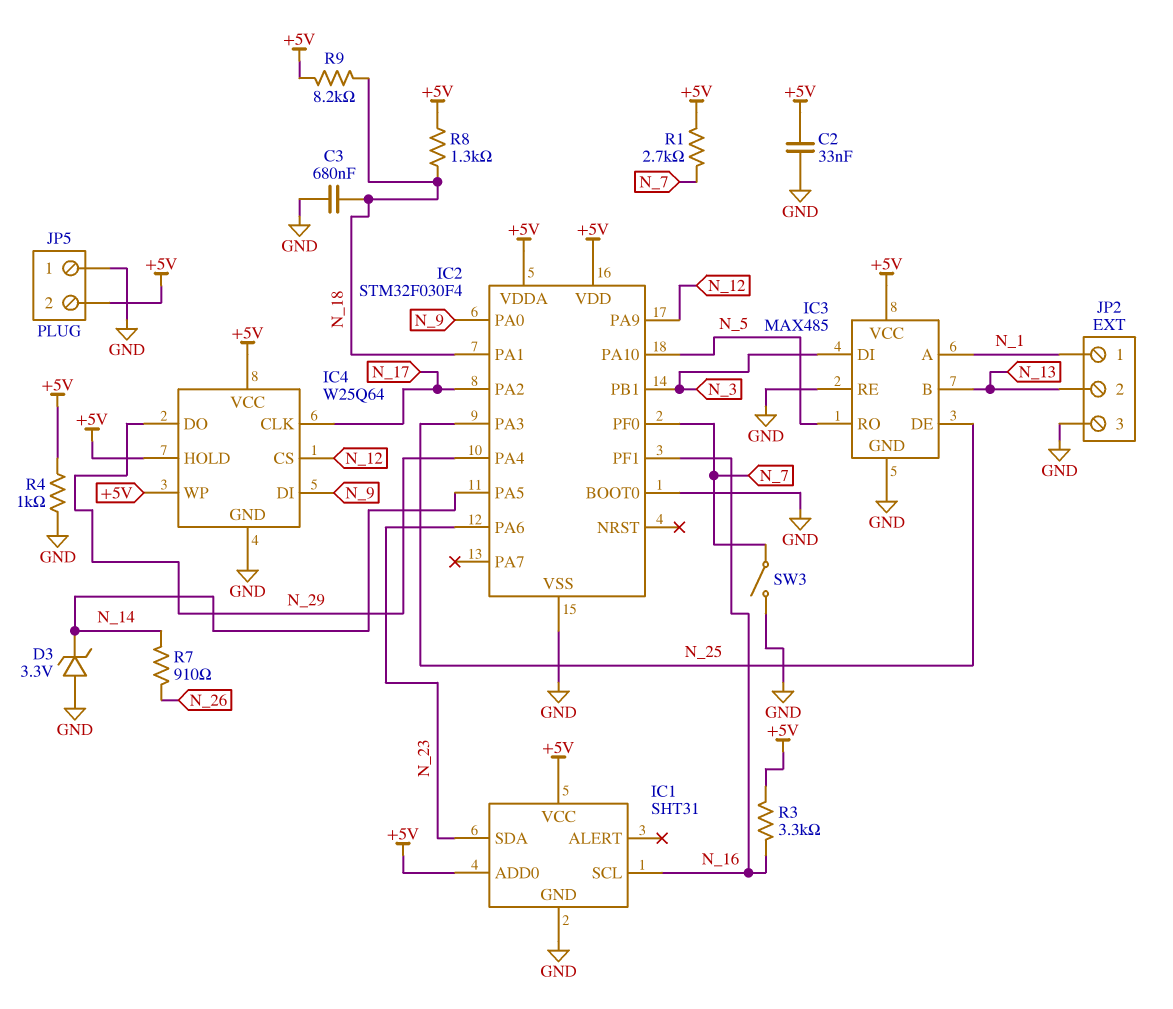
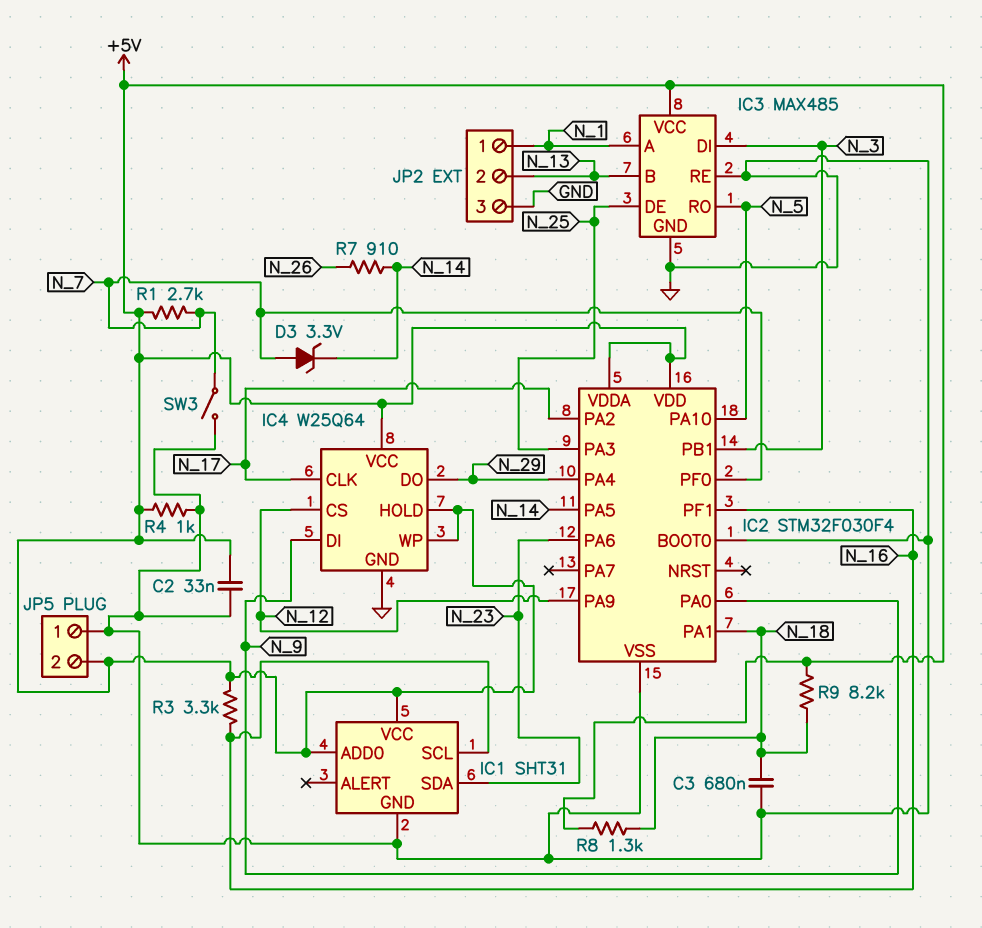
D3: zener 3.3V (A GND, K N_14) -> zener 3.3V (A N_7, K N_14)

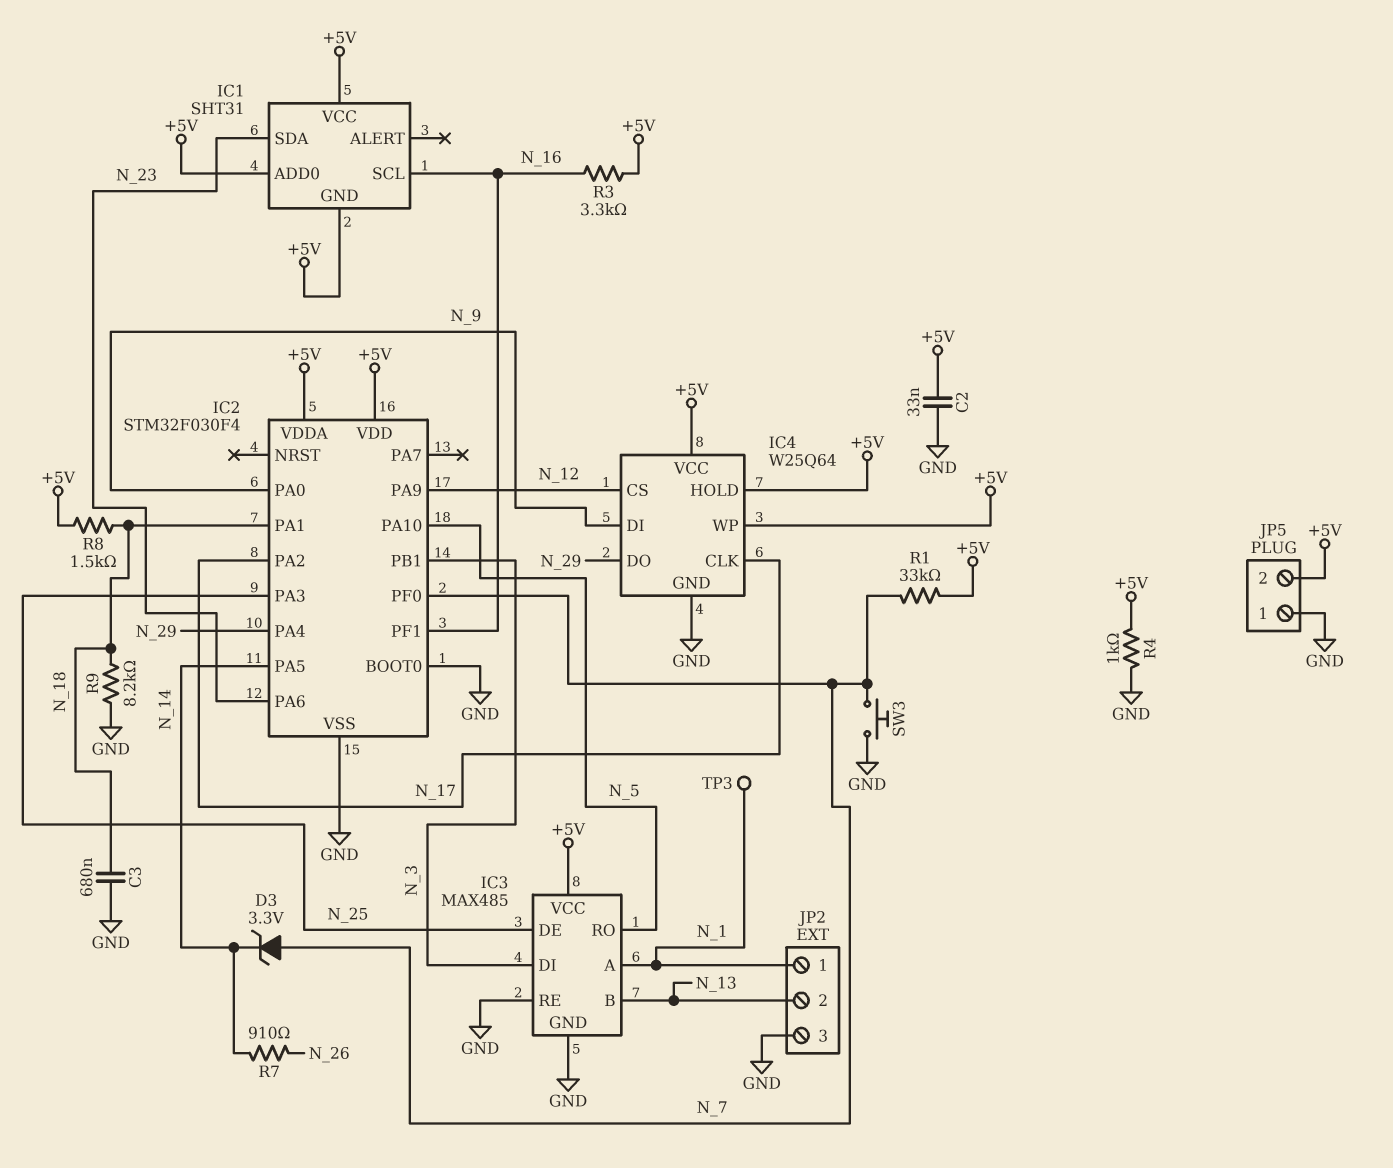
IC1 pin GND: GND -> +5V
R1: 2.7k (+5V, N_7) -> 33k (+5V, N_7)
R8: 1.3k (+5V, N_18) -> 1.5k (+5V, N_18)
R9: 8.2k (+5V, N_18) -> 8.2k (GND, N_18)
SW3: switch (GND, N_7) -> button (GND, N_7)
TP3: none -> test point (N_1)

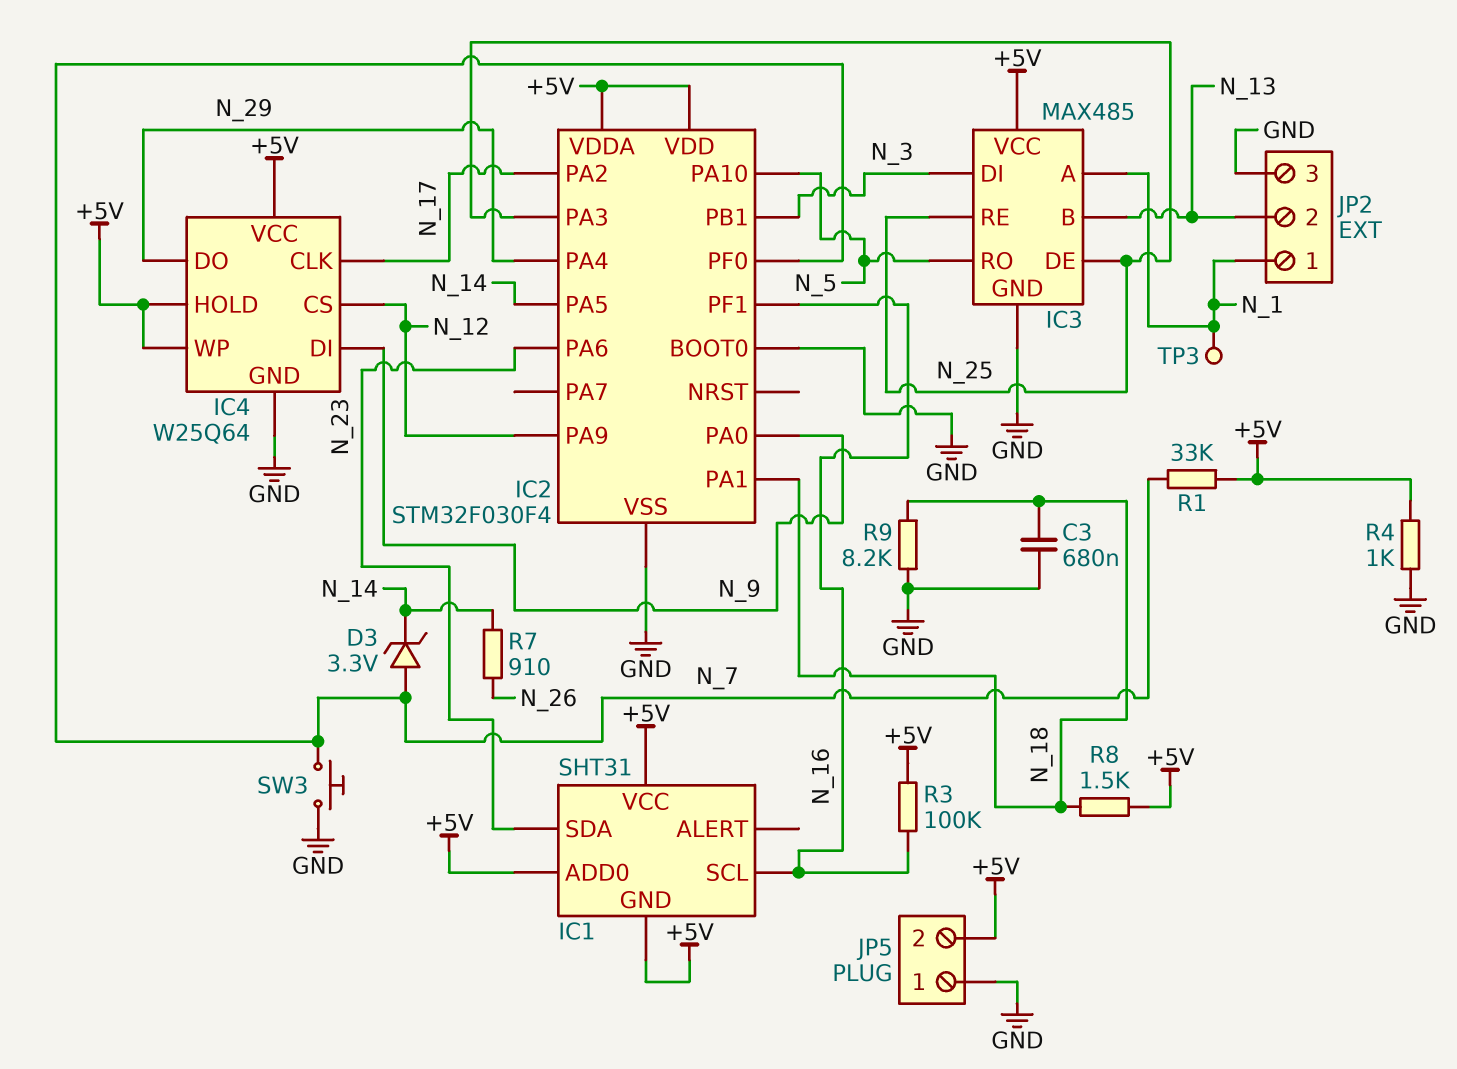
C2: 33nF (+5V, GND) -> none
IC3 pin RE: GND -> N_25
R3: 3.3k (+5V, N_16) -> 100k (+5V, N_16)

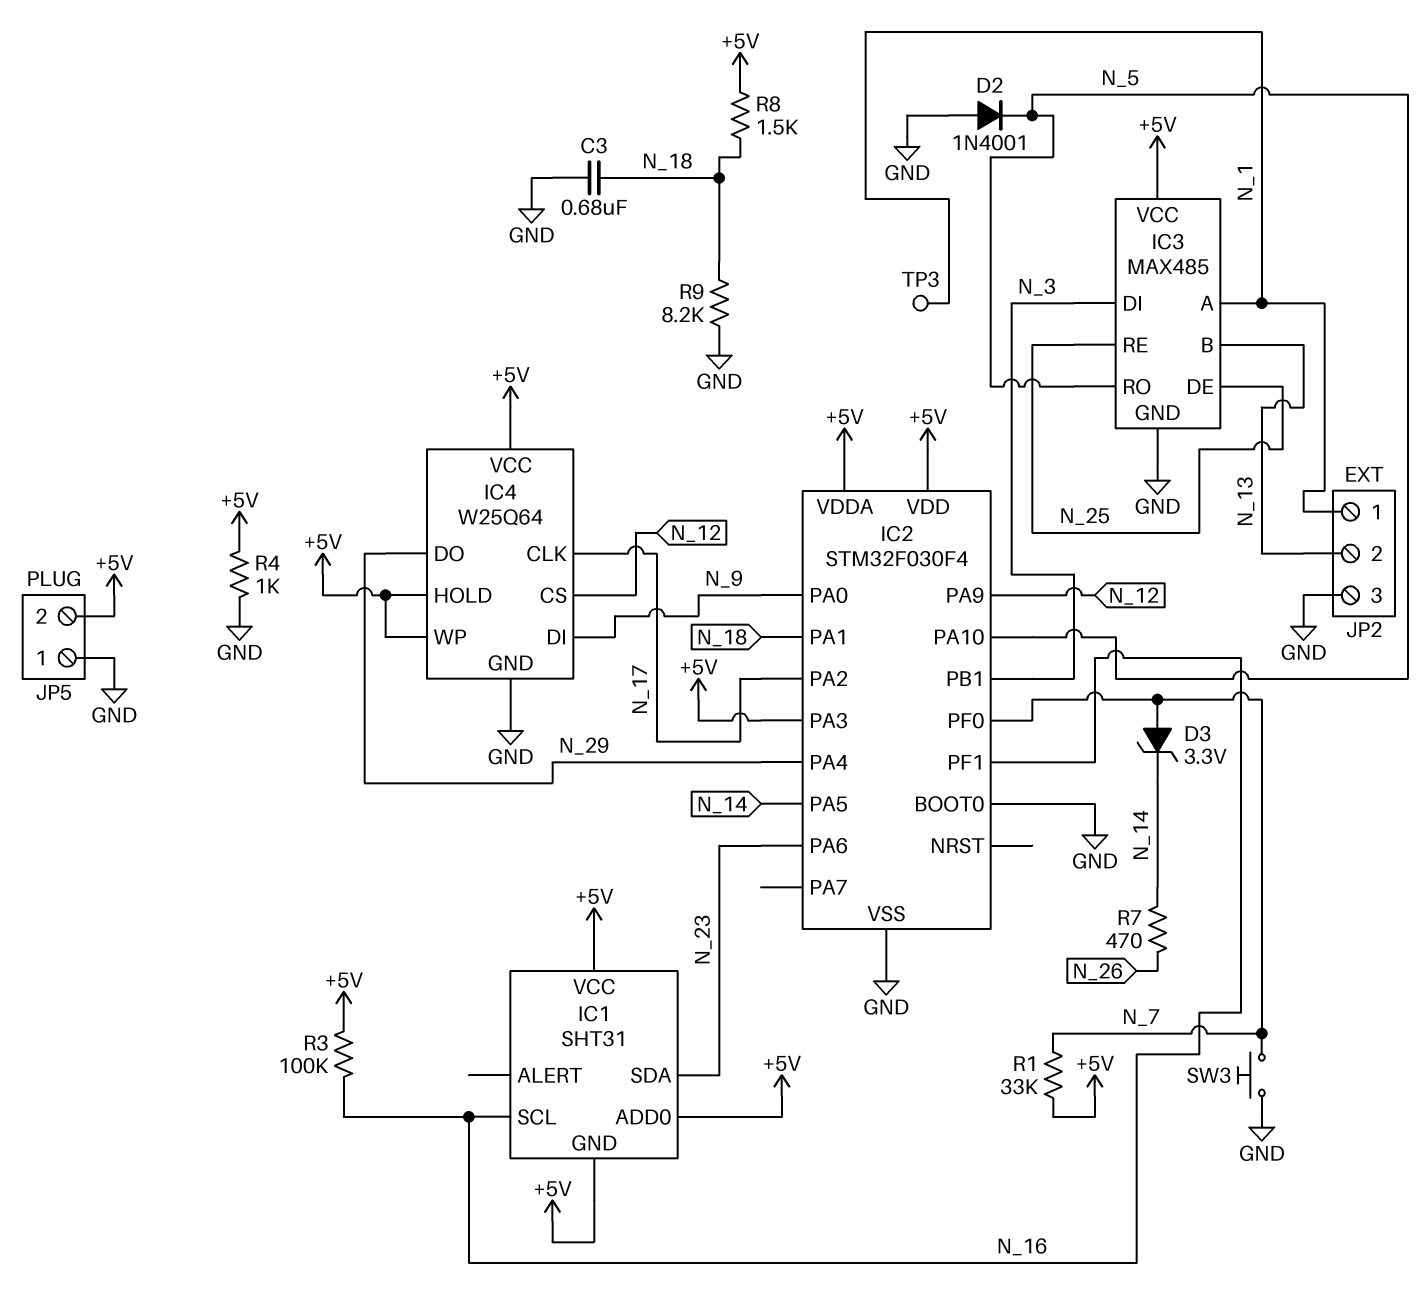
D2: none -> diode 1N4001 (A GND, K N_5)
IC2 pin PA3: N_25 -> +5V
R7: 910 (N_14, N_26) -> 470 (N_14, N_26)

